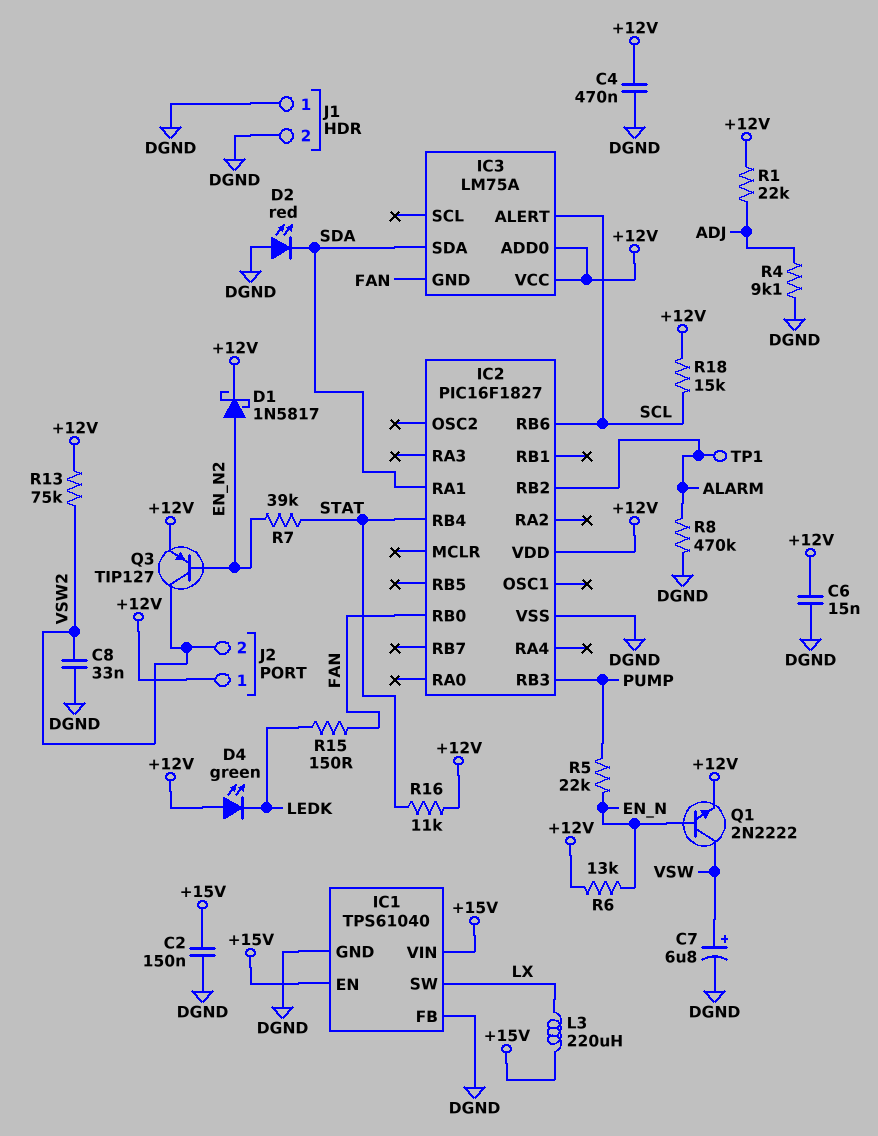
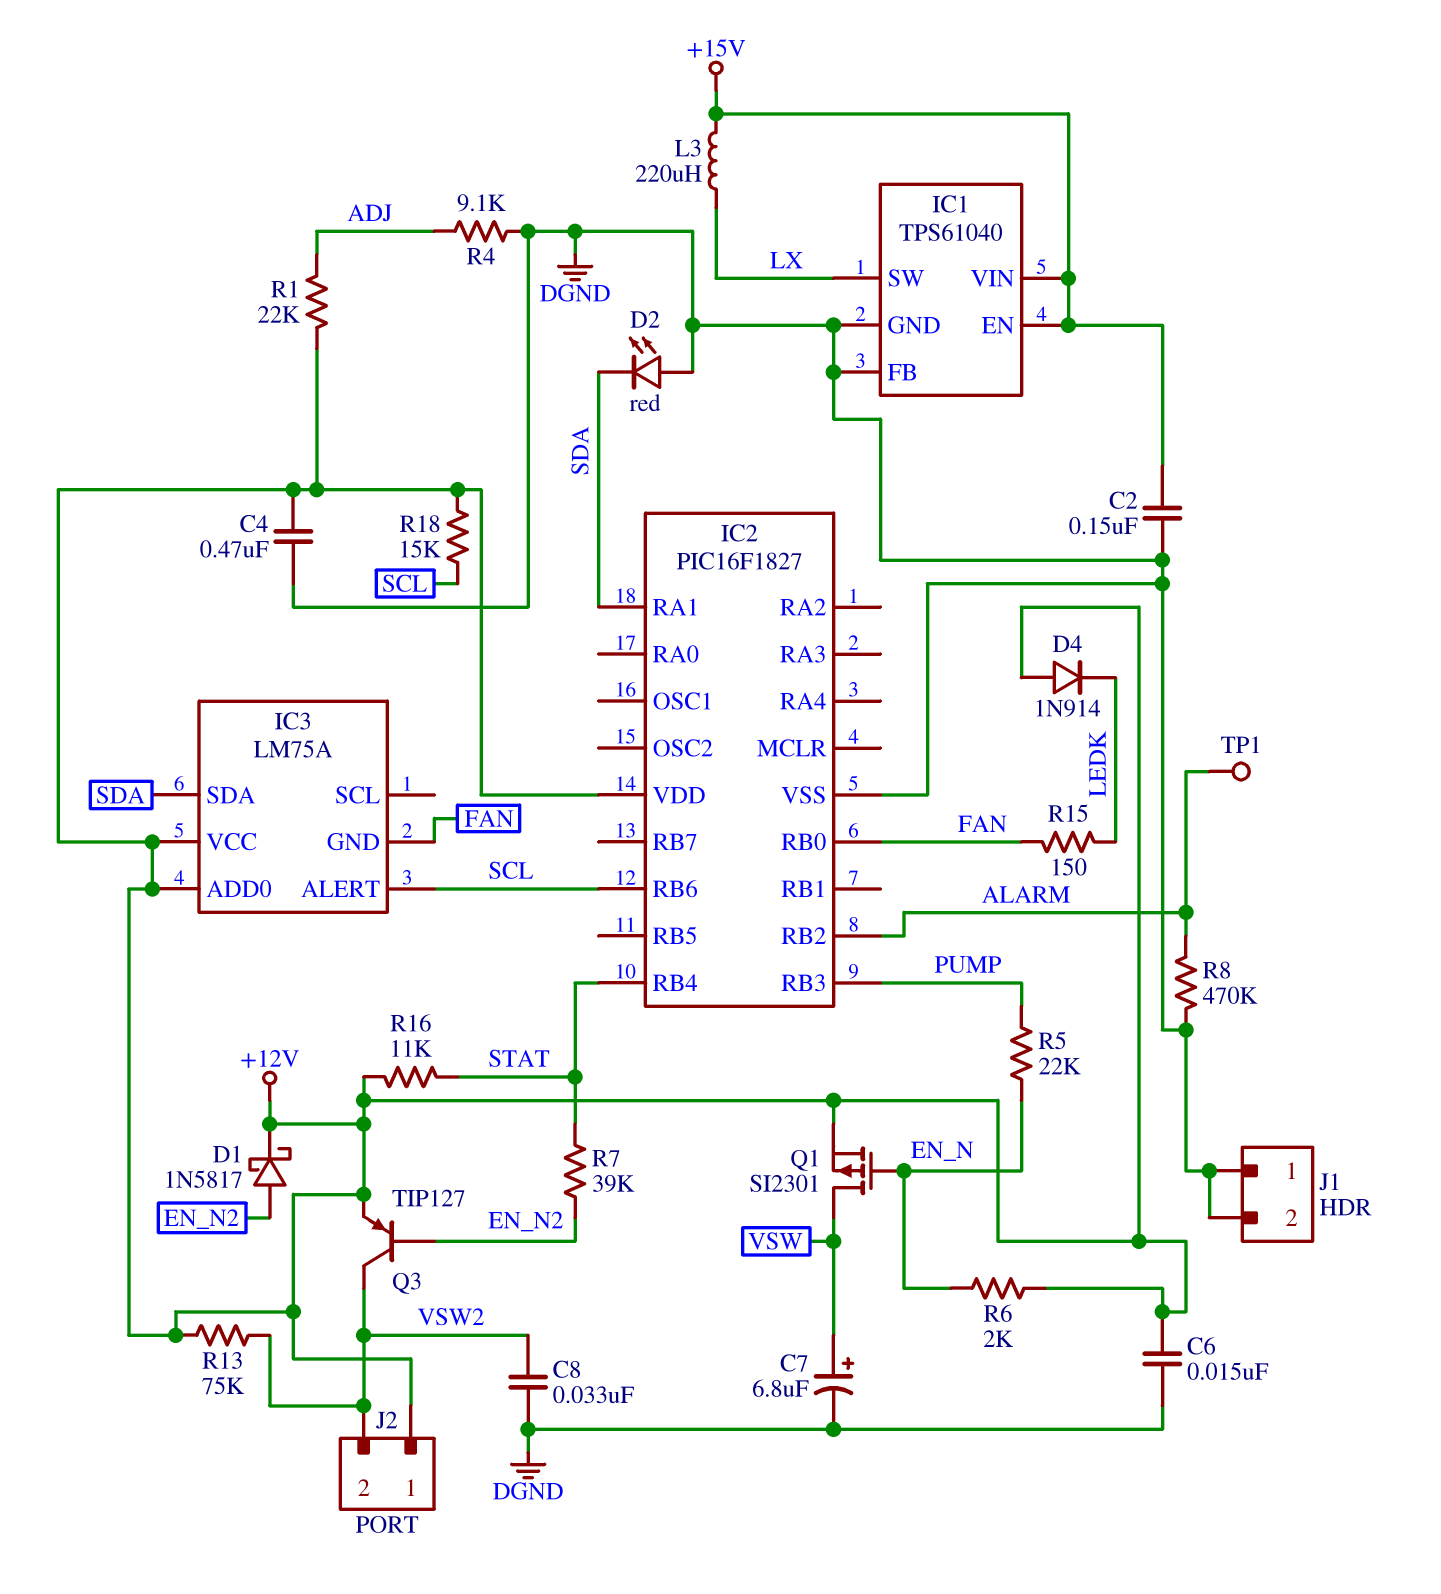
D4: LED green (A +12V, K LEDK) -> diode 1N914 (A +12V, K LEDK)
Q1: NPN 2N2222 (B EN_N, C VSW, E +12V) -> PMOS SI2301 (G EN_N, D VSW, S +12V)
R6: 13k (+12V, EN_N) -> 2k (+12V, EN_N)

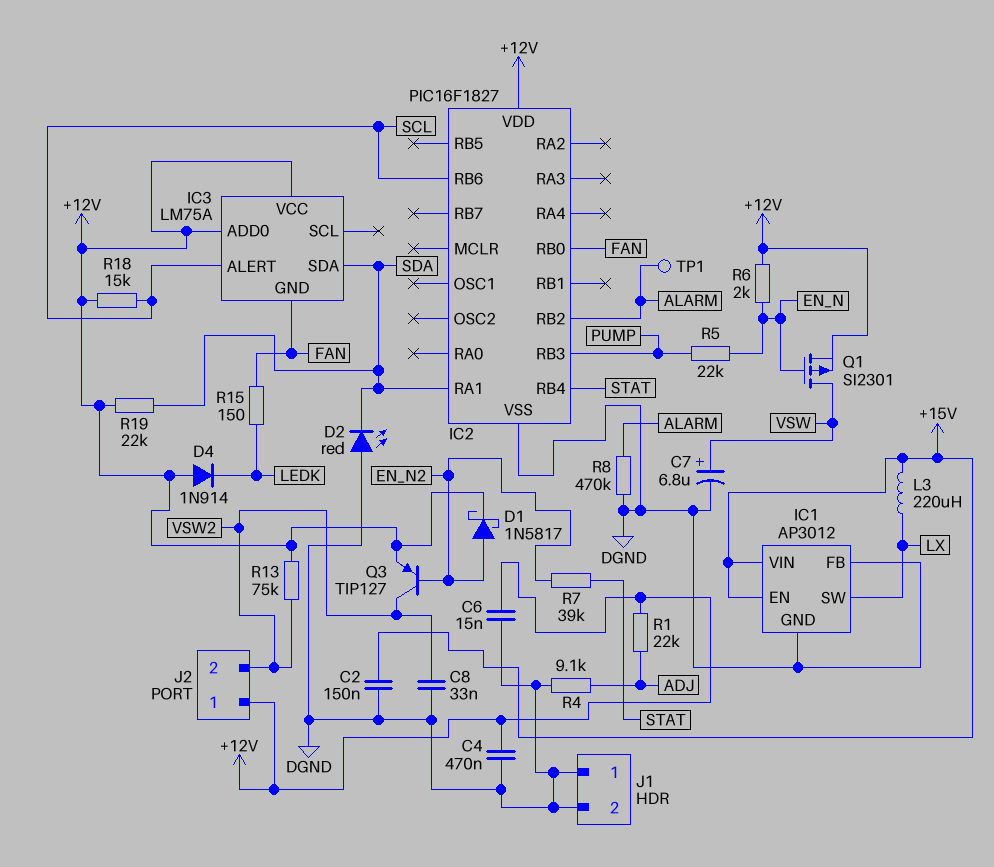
IC1: TPS61040 -> AP3012
R16: 11k (+12V, STAT) -> none
R19: none -> 22k (+12V, SDA)

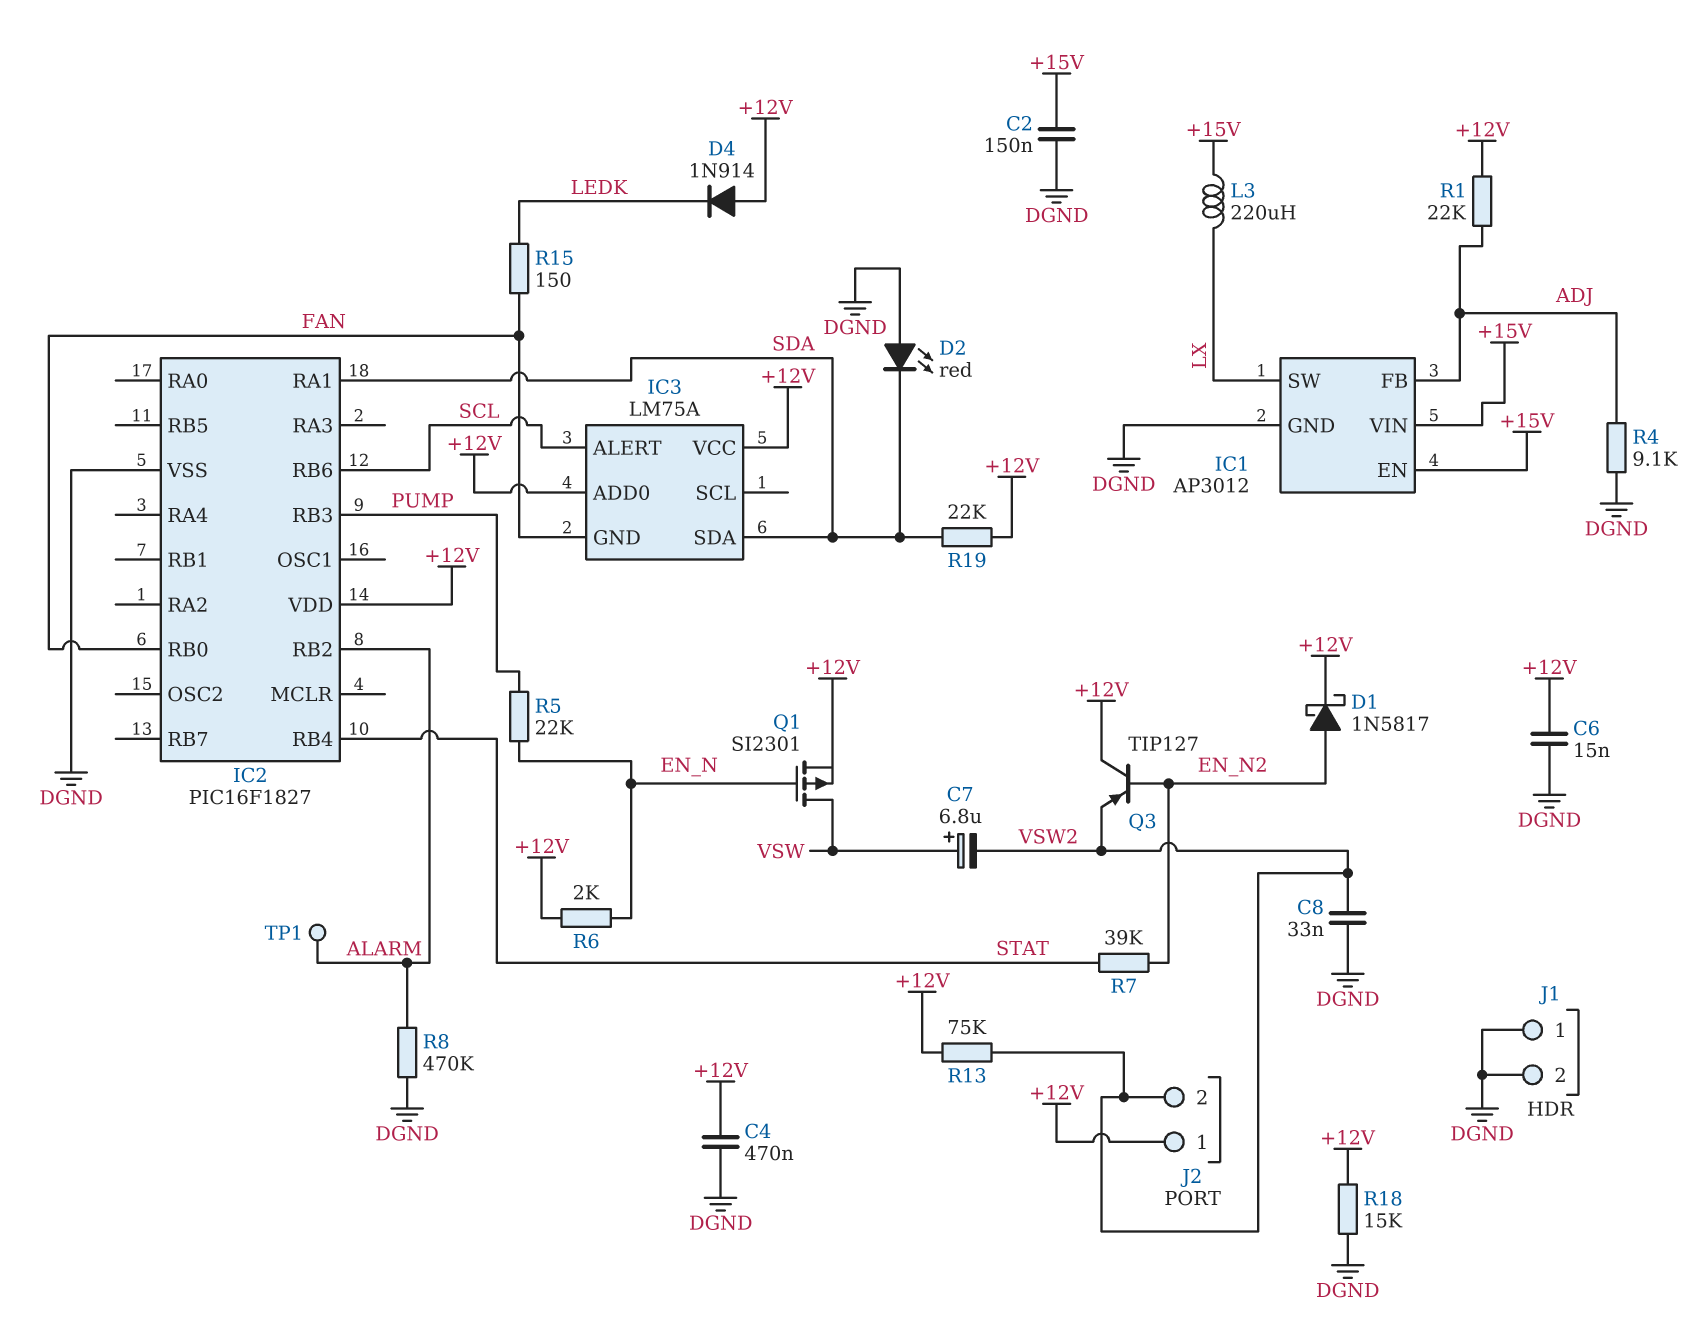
C7: 6.8uF (plus VSW, minus DGND) -> 6.8uF (plus VSW, minus VSW2)
IC1 pin FB: DGND -> ADJ
Q3: PNP TIP127 (B EN_N2, C VSW2, E +12V) -> PNP TIP127 (B EN_N2, C +12V, E VSW2)
R18: 15k (+12V, SCL) -> 15k (+12V, DGND)

